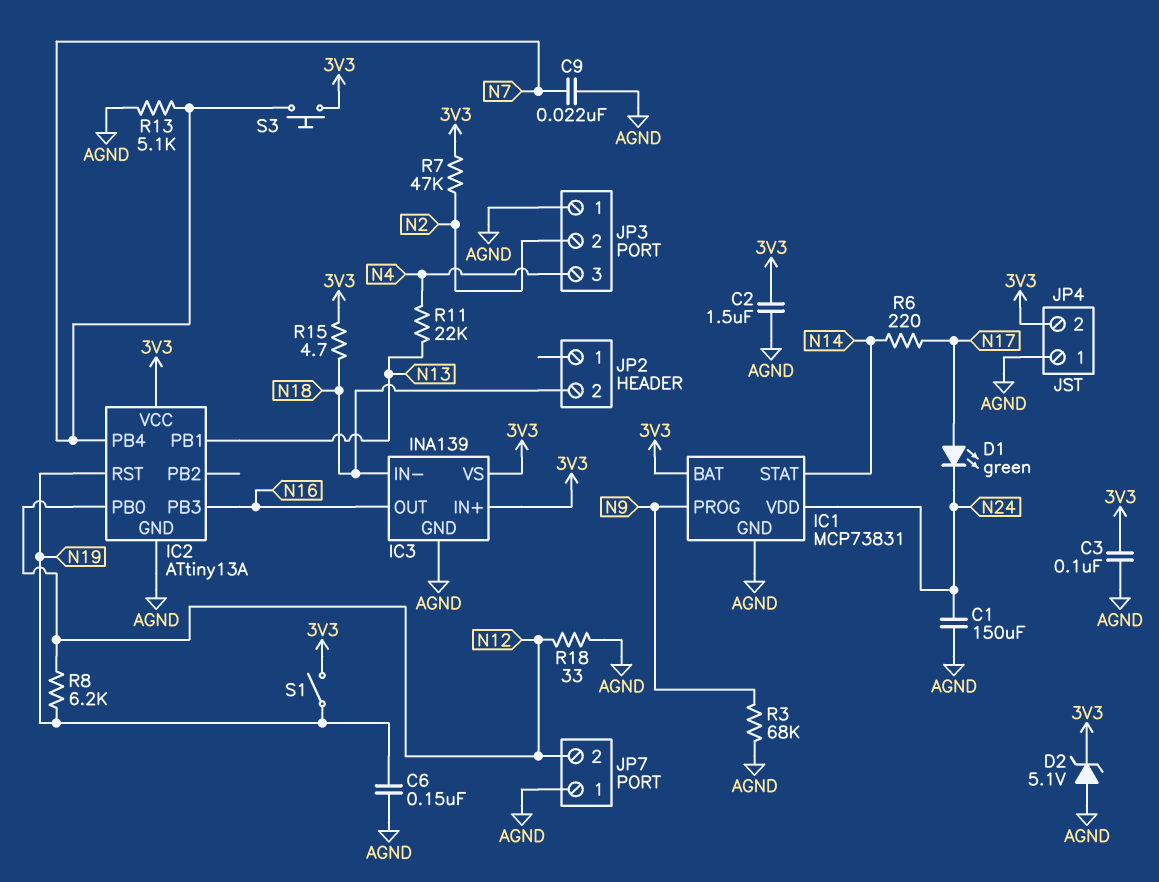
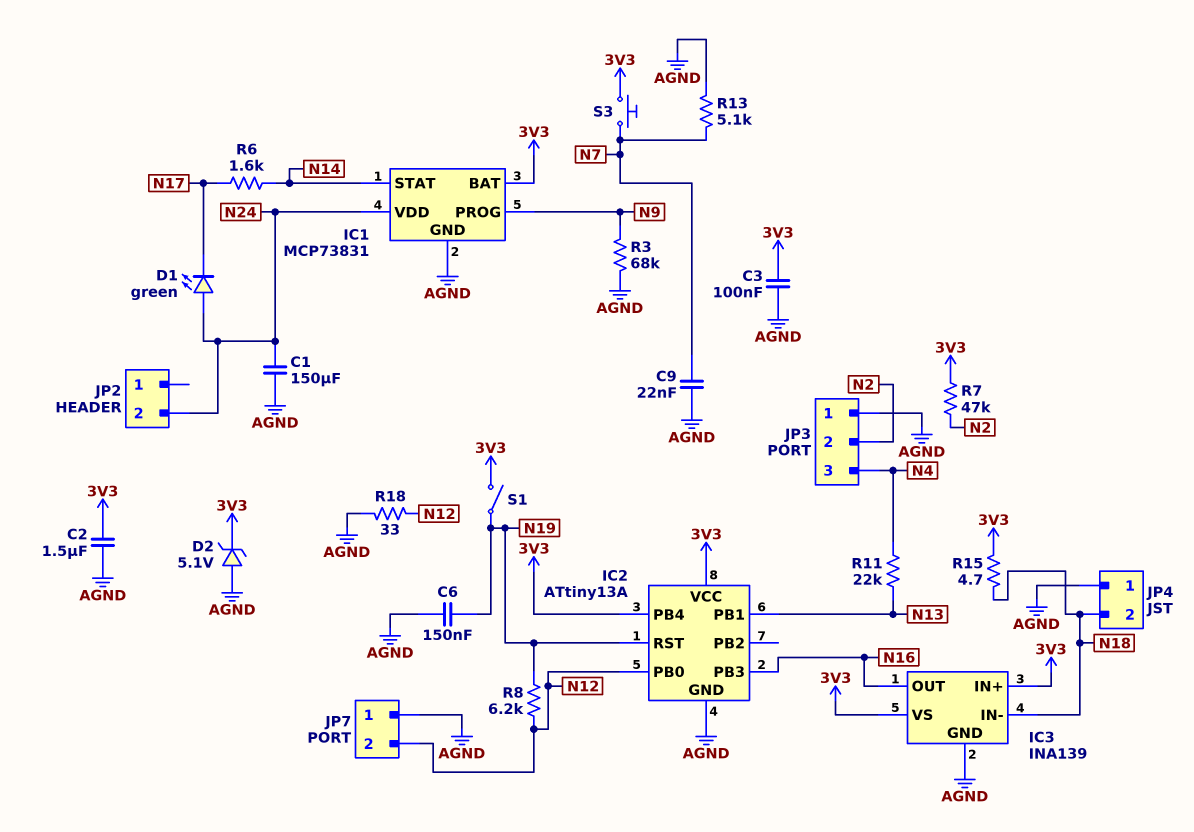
D1: LED green (A N17, K N24) -> LED green (A N24, K N17)
IC2 pin PB4: N7 -> 3V3
JP2 pin 2: N18 -> N24
JP4 pin 2: 3V3 -> N18
R6: 220 (N14, N17) -> 1.6k (N14, N17)

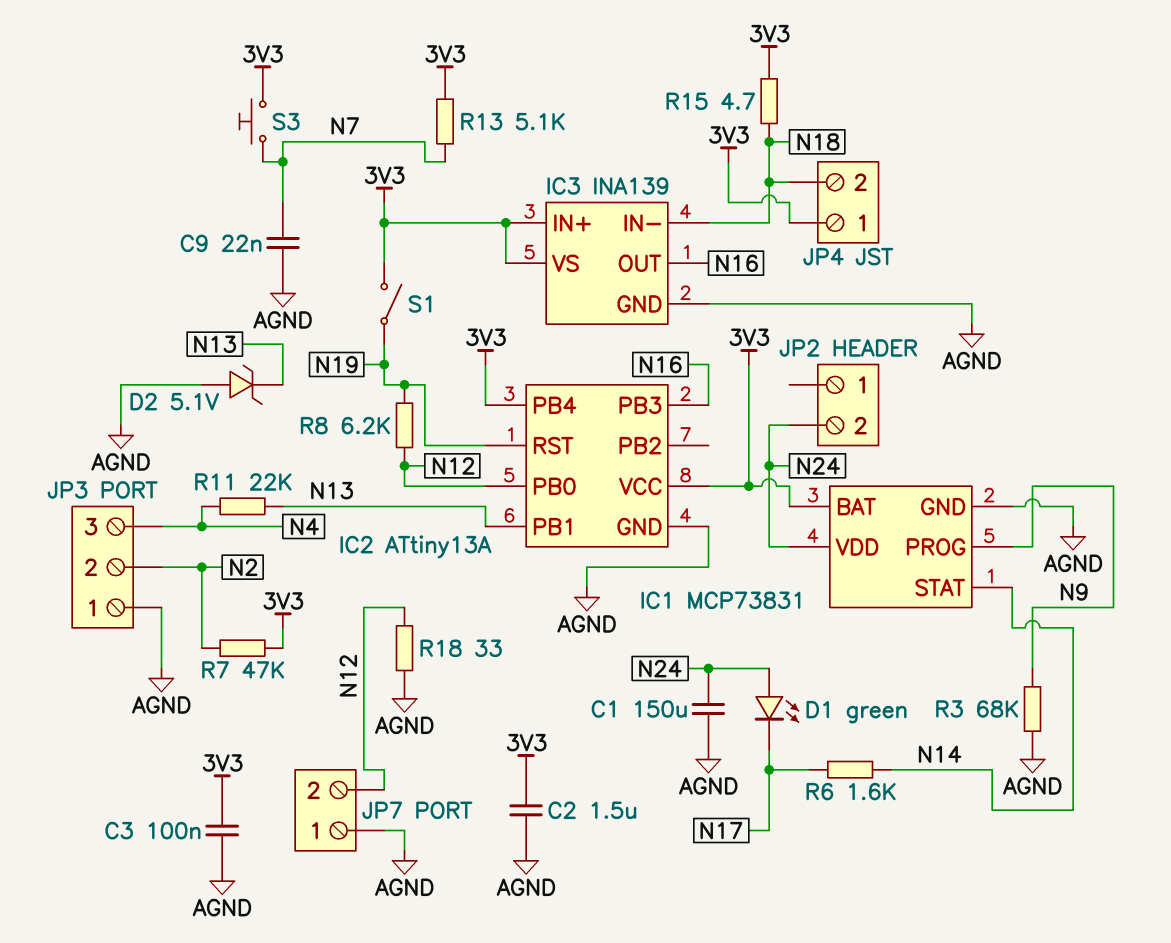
C6: 150nF (AGND, N19) -> none
D2: zener 5.1V (A AGND, K 3V3) -> zener 5.1V (A AGND, K N13)
JP4 pin 1: AGND -> 3V3
R13: 5.1k (AGND, N7) -> 5.1k (3V3, N7)

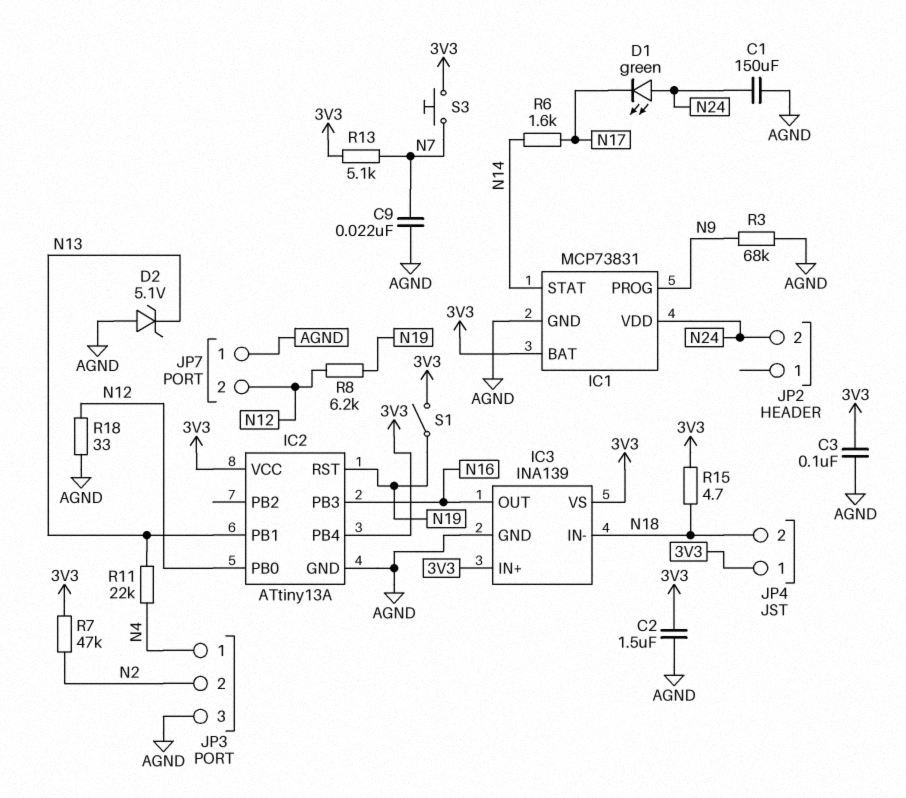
JP3 pin 1: AGND -> N4
JP3 pin 3: N4 -> AGND

